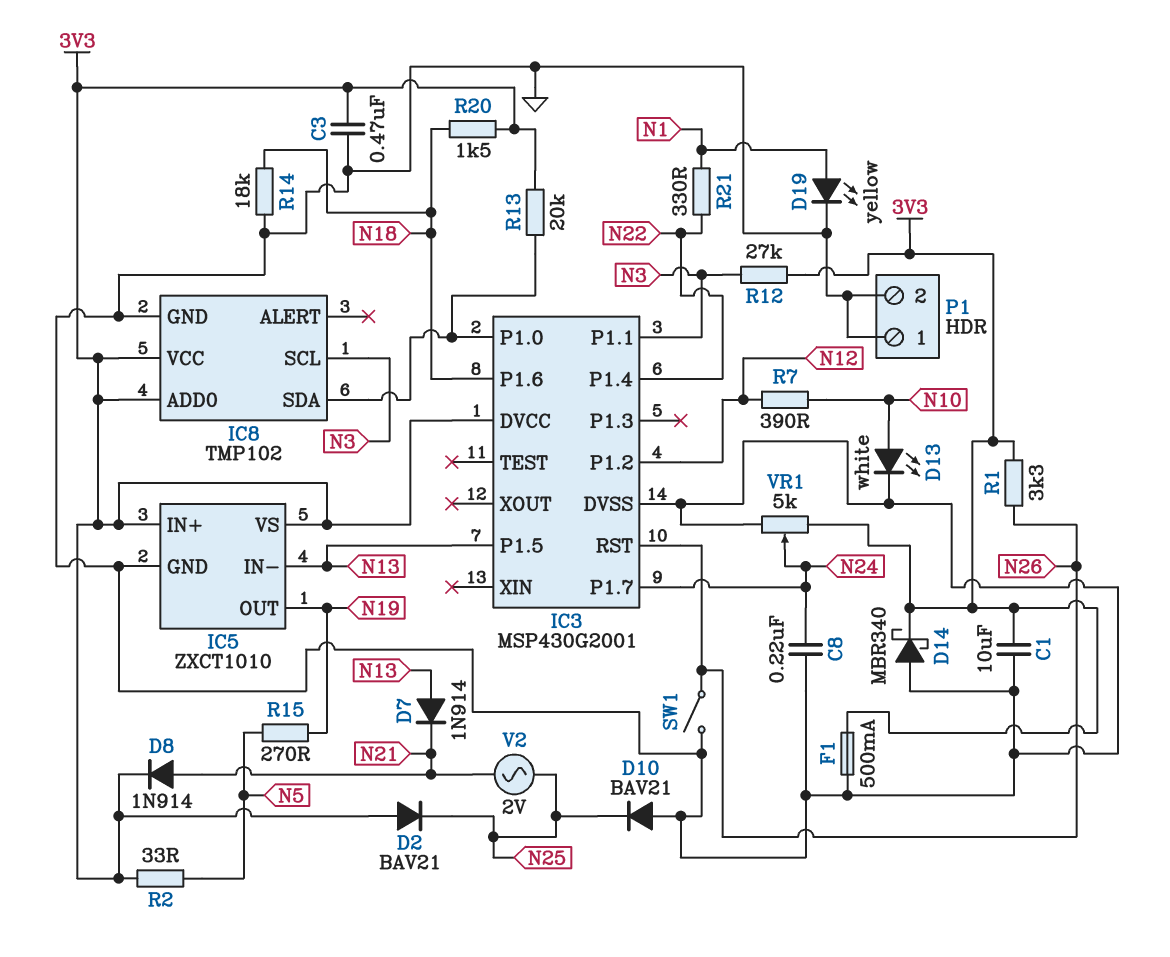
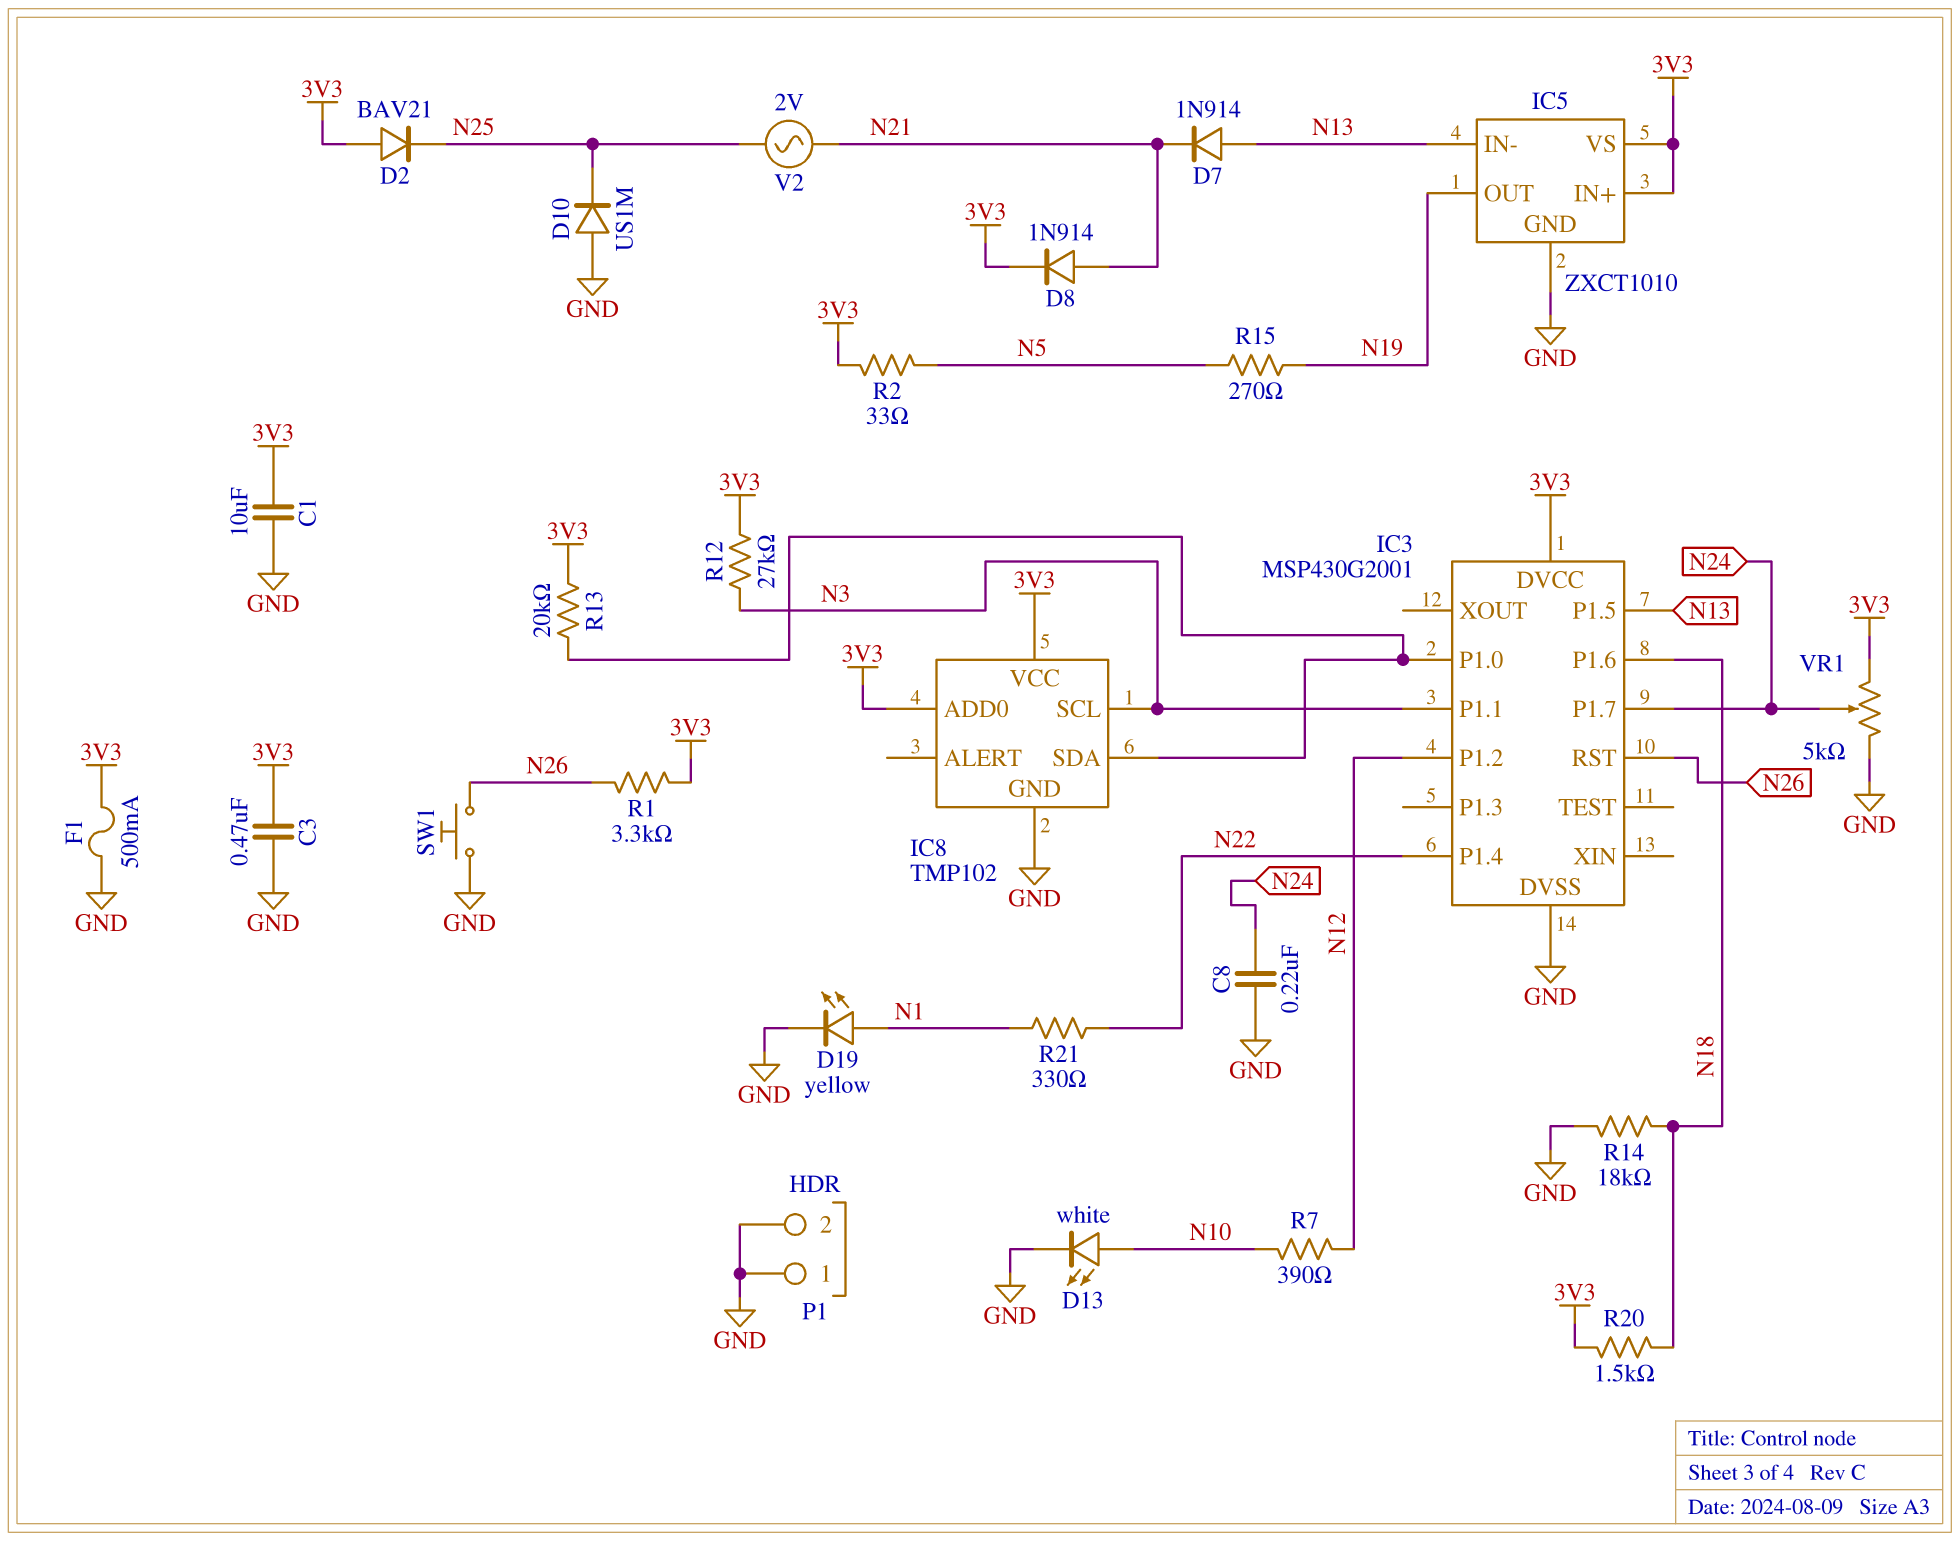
D10: diode BAV21 (A GND, K N25) -> diode US1M (A GND, K N25)
D14: schottky MBR340 (A GND, K 3V3) -> none
SW1: switch (GND, N26) -> button (GND, N26)

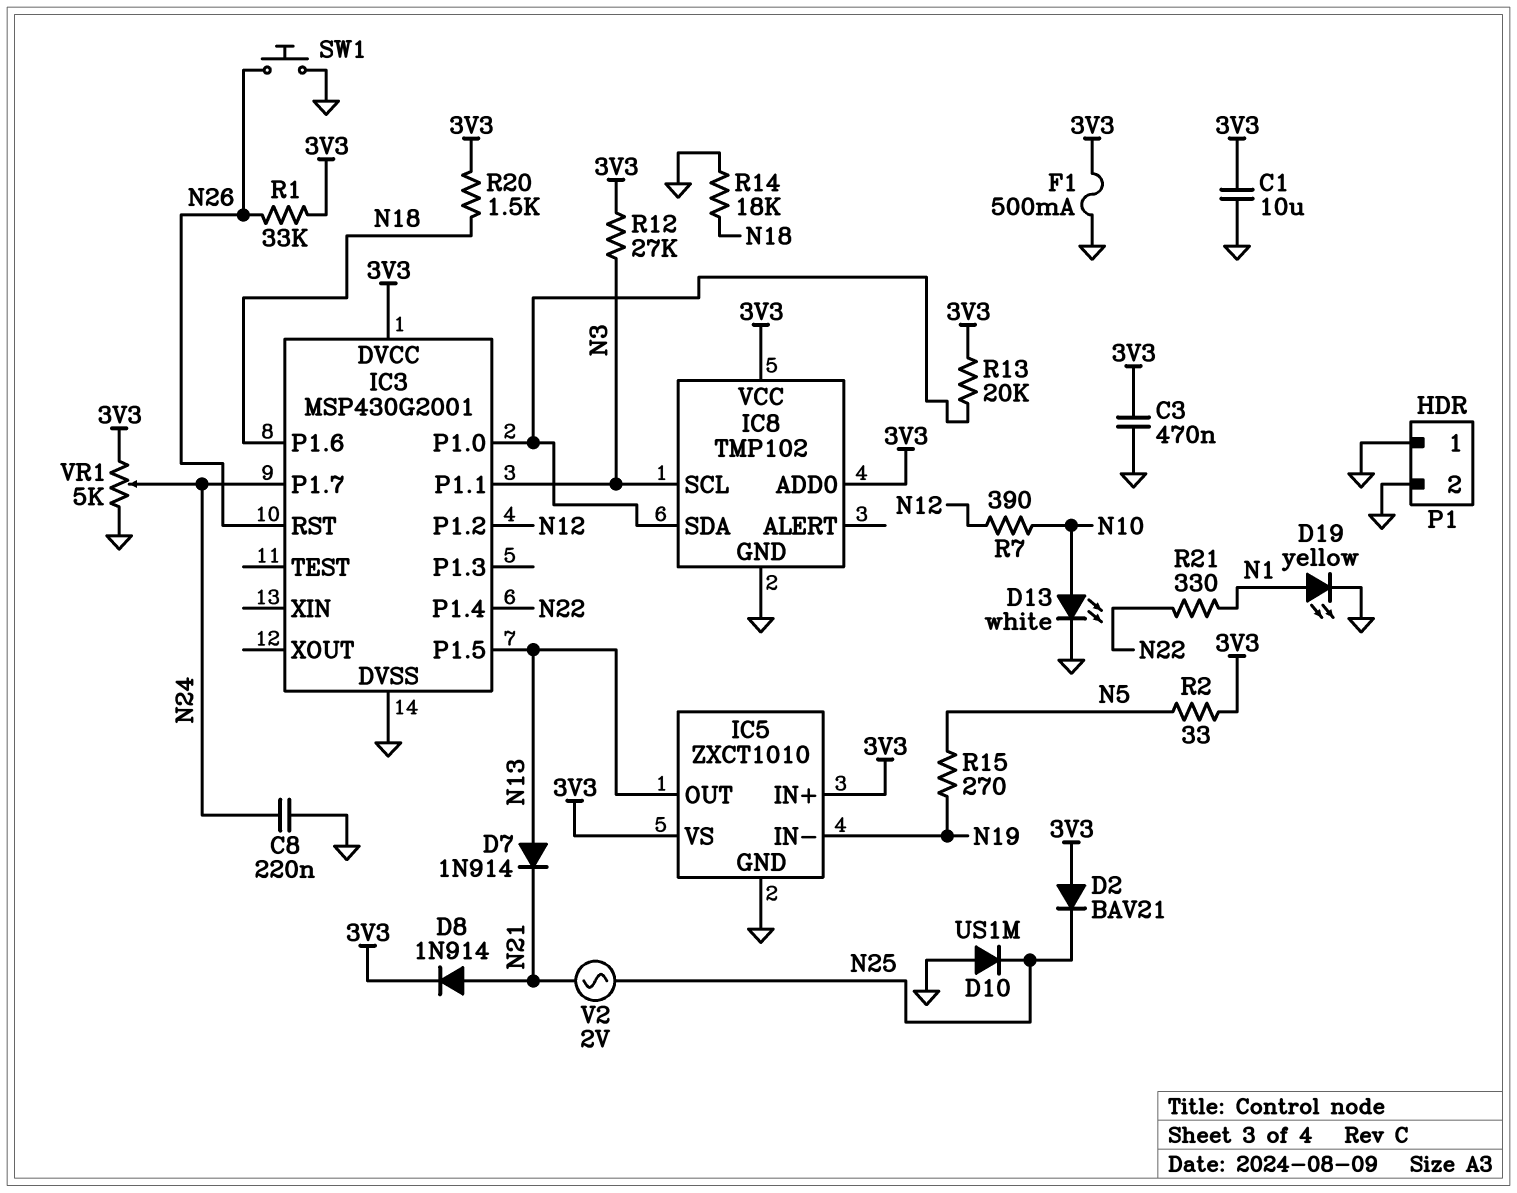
IC5 pin IN-: N13 -> N19
IC5 pin OUT: N19 -> N13
R1: 3.3k (3V3, N26) -> 33k (3V3, N26)

